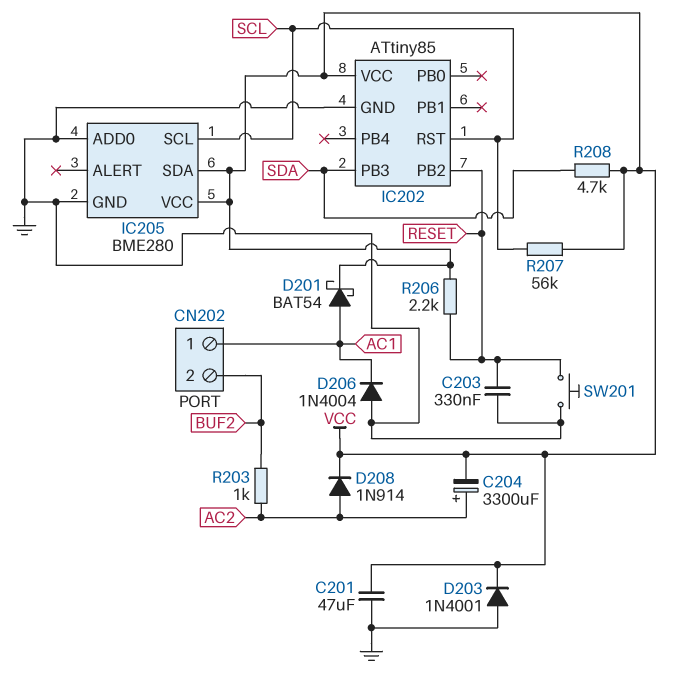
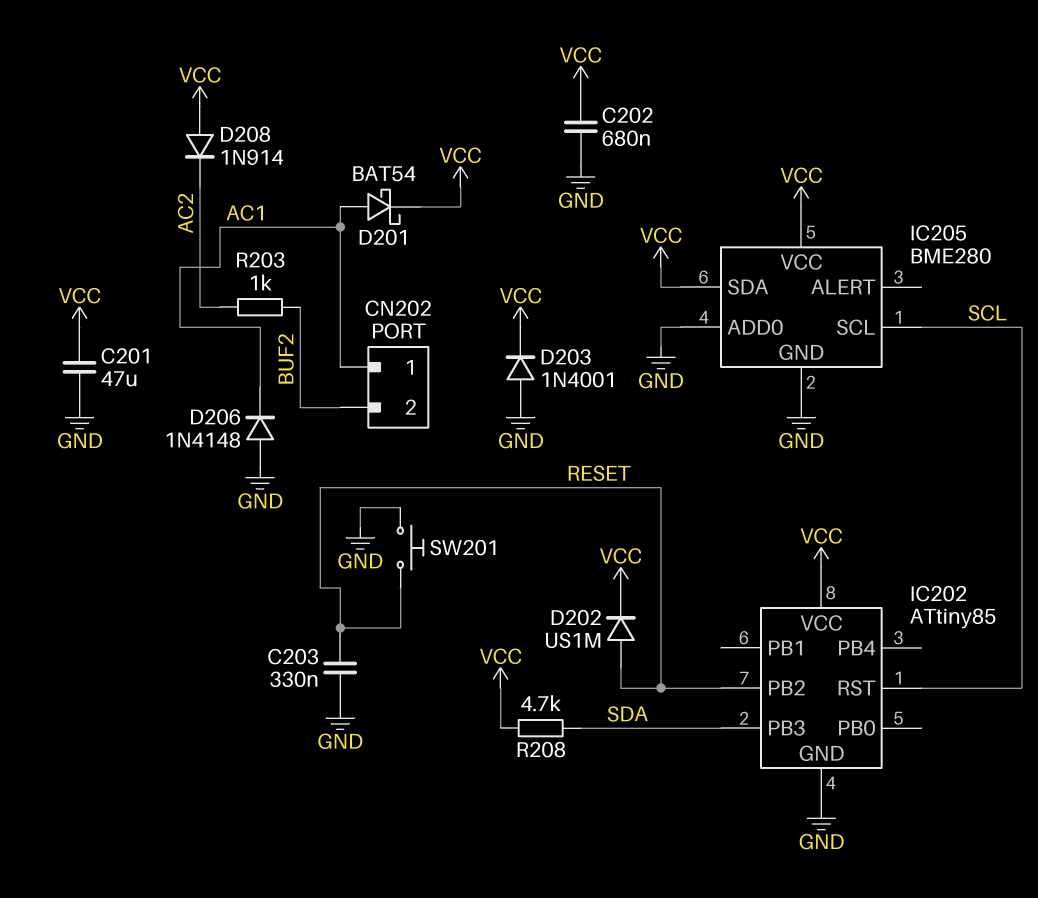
C202: none -> 680nF (GND, VCC)
C204: 3300uF (plus AC2, minus VCC) -> none
D202: none -> diode US1M (A RESET, K VCC)
D206: diode 1N4004 (A GND, K AC1) -> diode 1N4148 (A GND, K AC1)
D208: diode 1N914 (A AC2, K VCC) -> diode 1N914 (A VCC, K AC2)
R206: 2.2k (RESET, VCC) -> none
R207: 56k (SCL, VCC) -> none

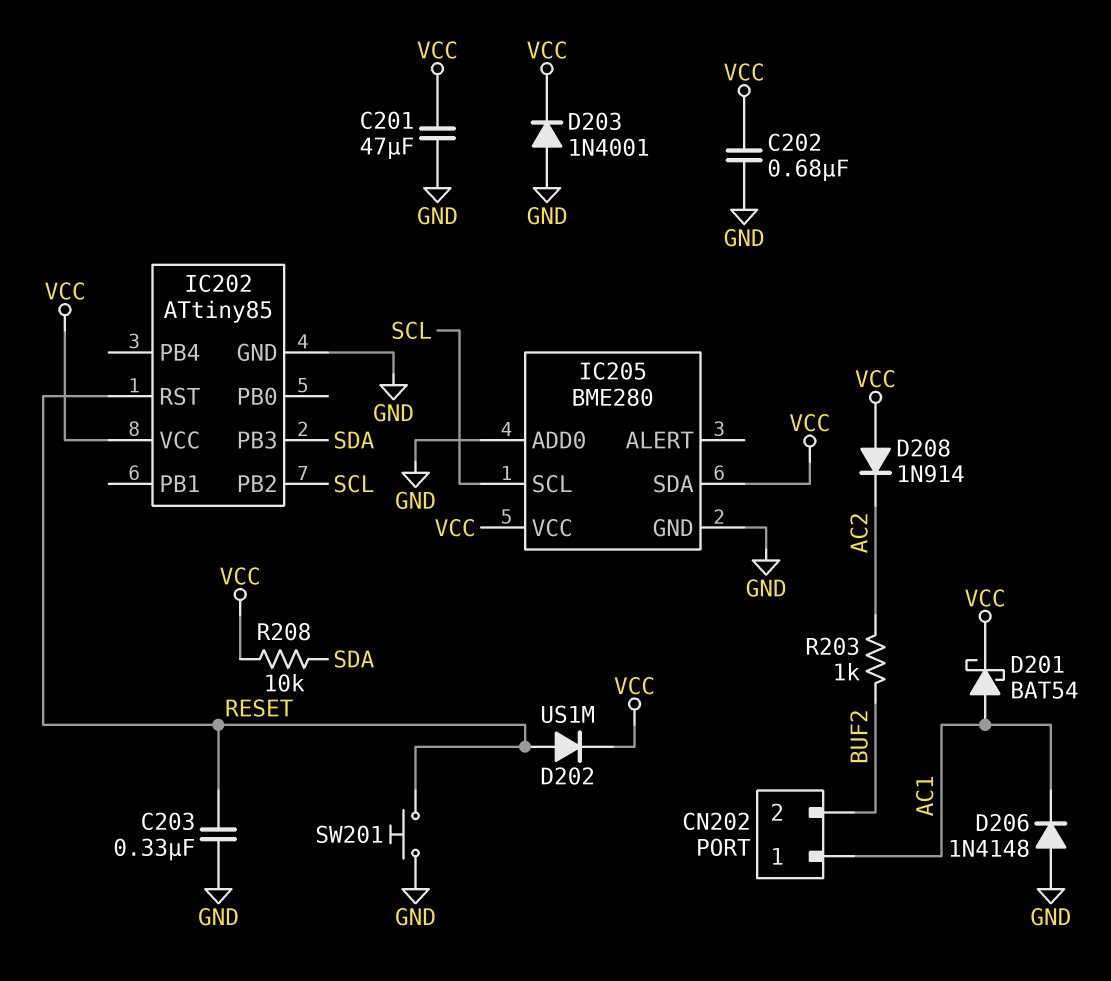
IC202 pin PB2: RESET -> SCL
IC202 pin RST: SCL -> RESET
R208: 4.7k (SDA, VCC) -> 10k (SDA, VCC)

